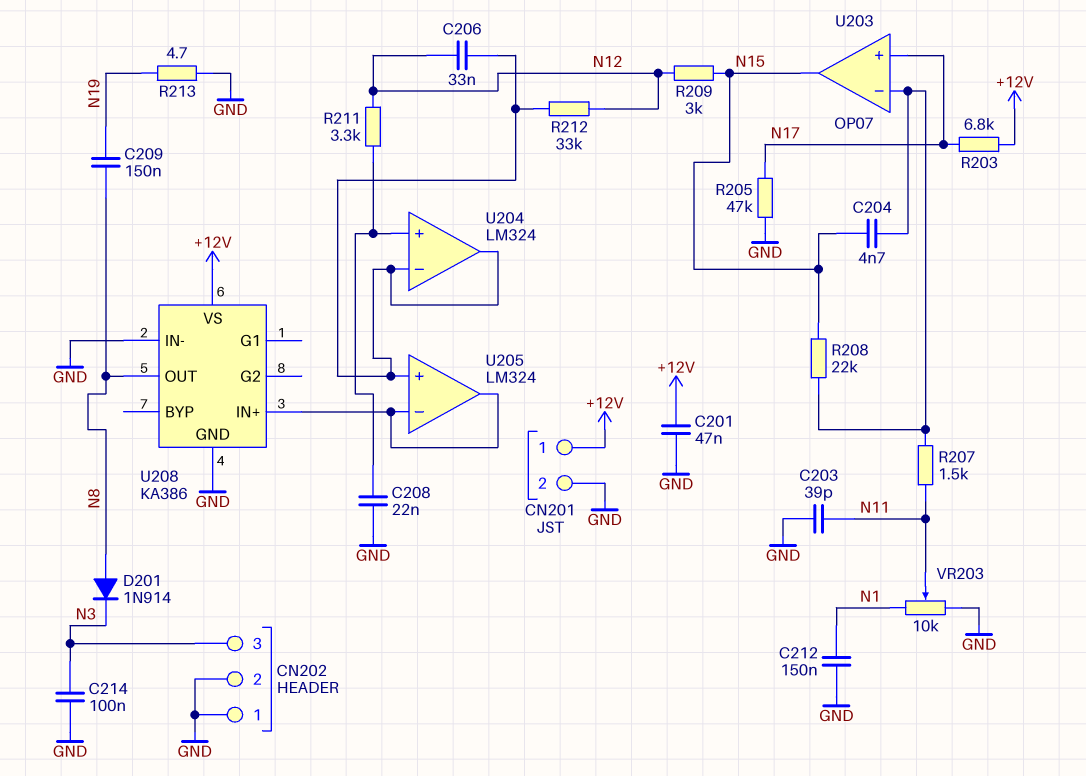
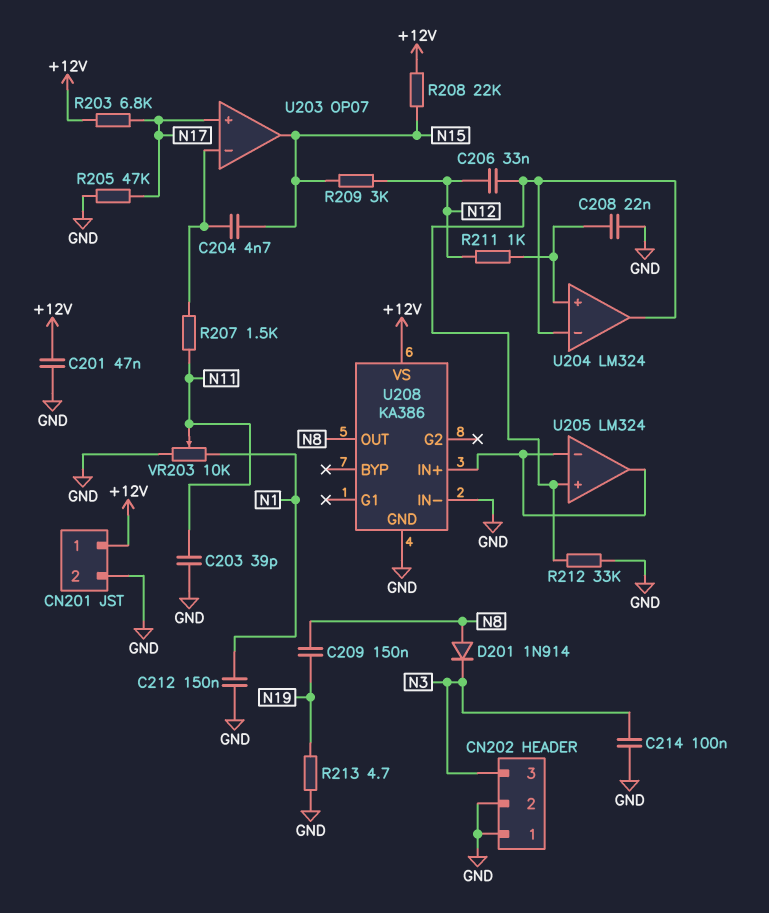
R208: 22k (N15, U203/in-) -> 22k (+12V, N15)
R211: 3.3k (N12, U204/in+) -> 1k (N12, U204/in+)
R212: 33k (N12, U204/in-) -> 33k (GND, U204/in-)

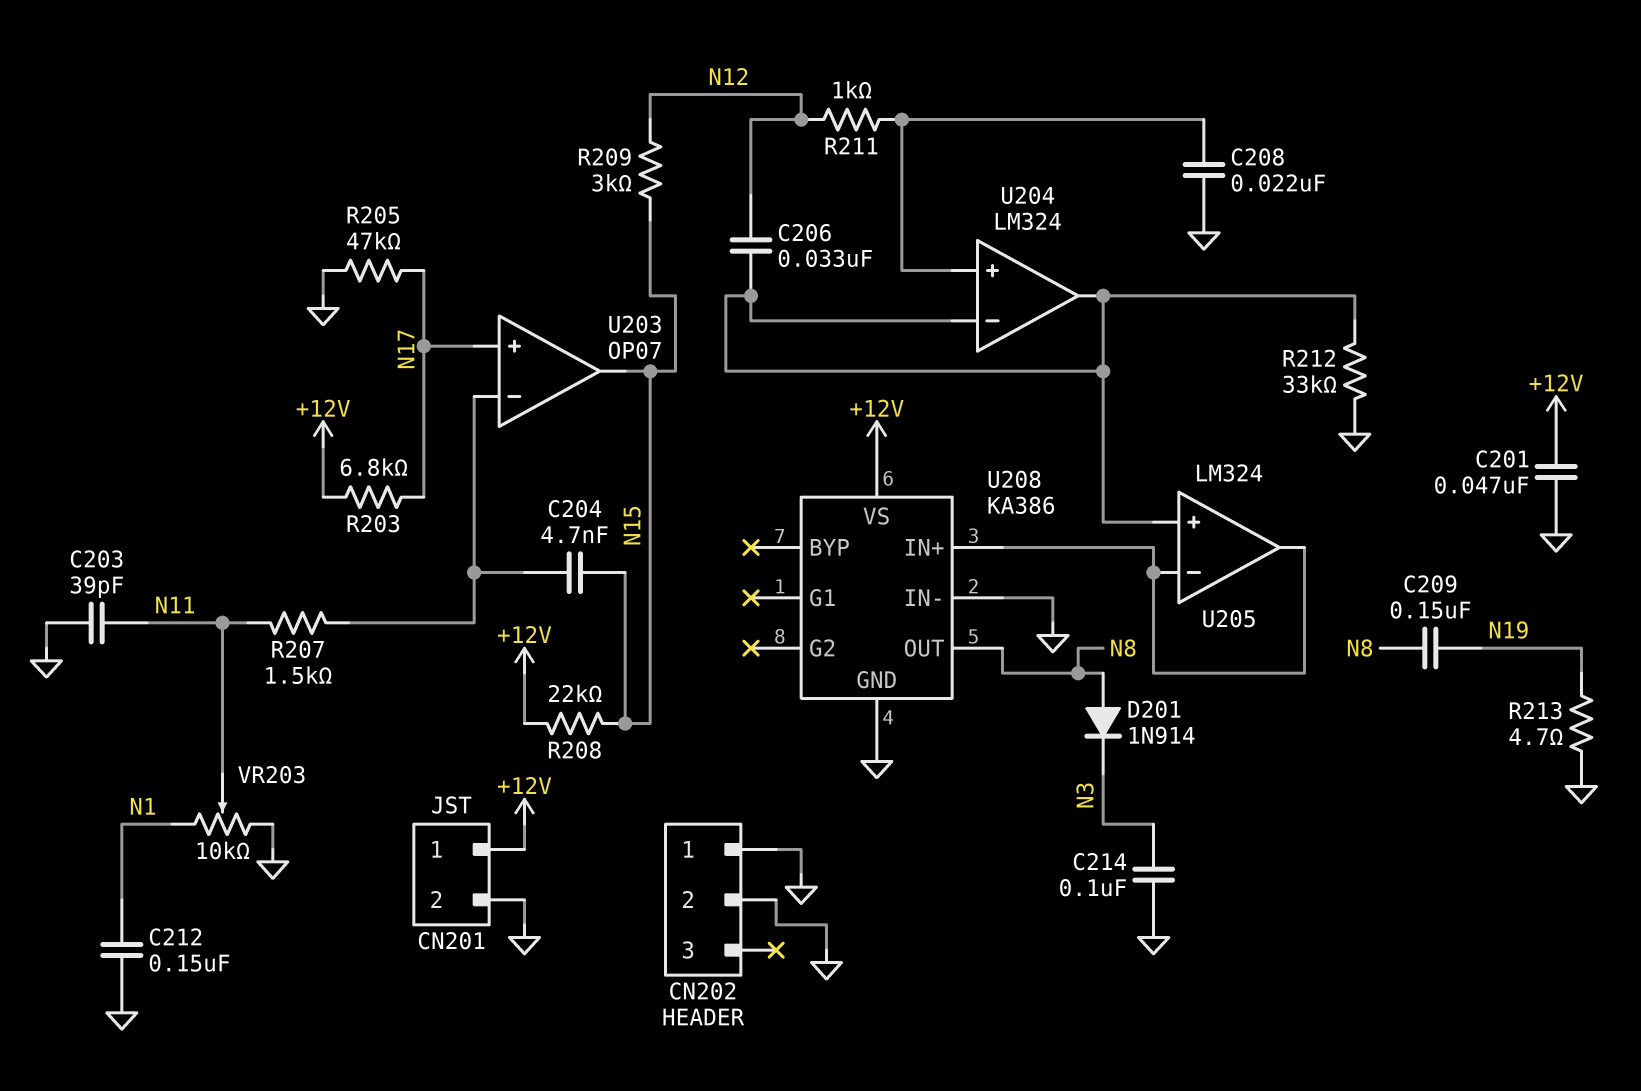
CN202 pin 3: N3 -> none

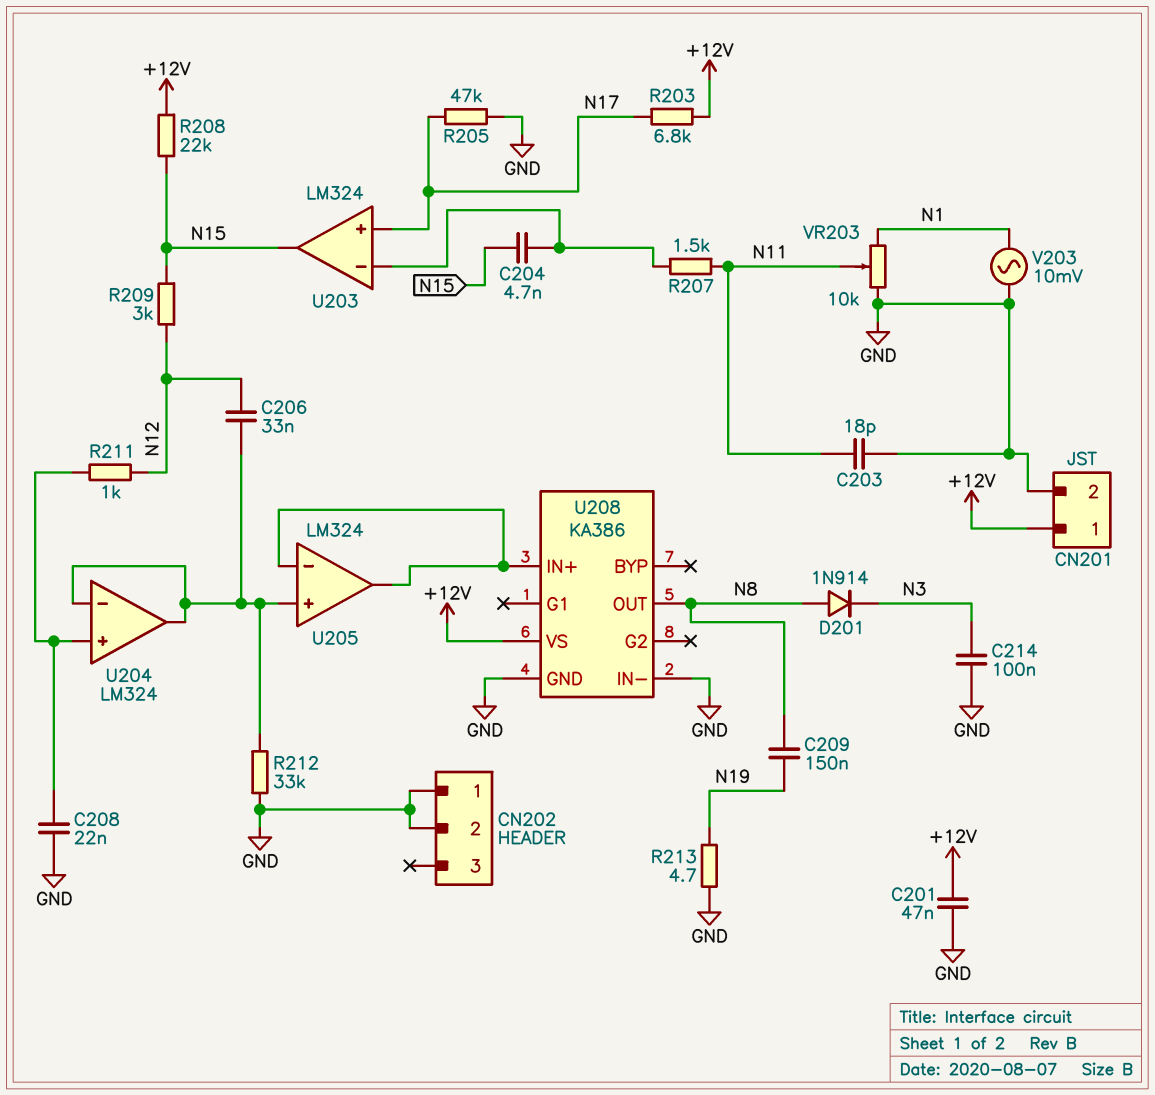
C203: 39pF (GND, N11) -> 18pF (GND, N11)
C212: 150nF (GND, N1) -> none
U203: OP07 -> LM324
V203: none -> AC 10mV (GND, N1)

